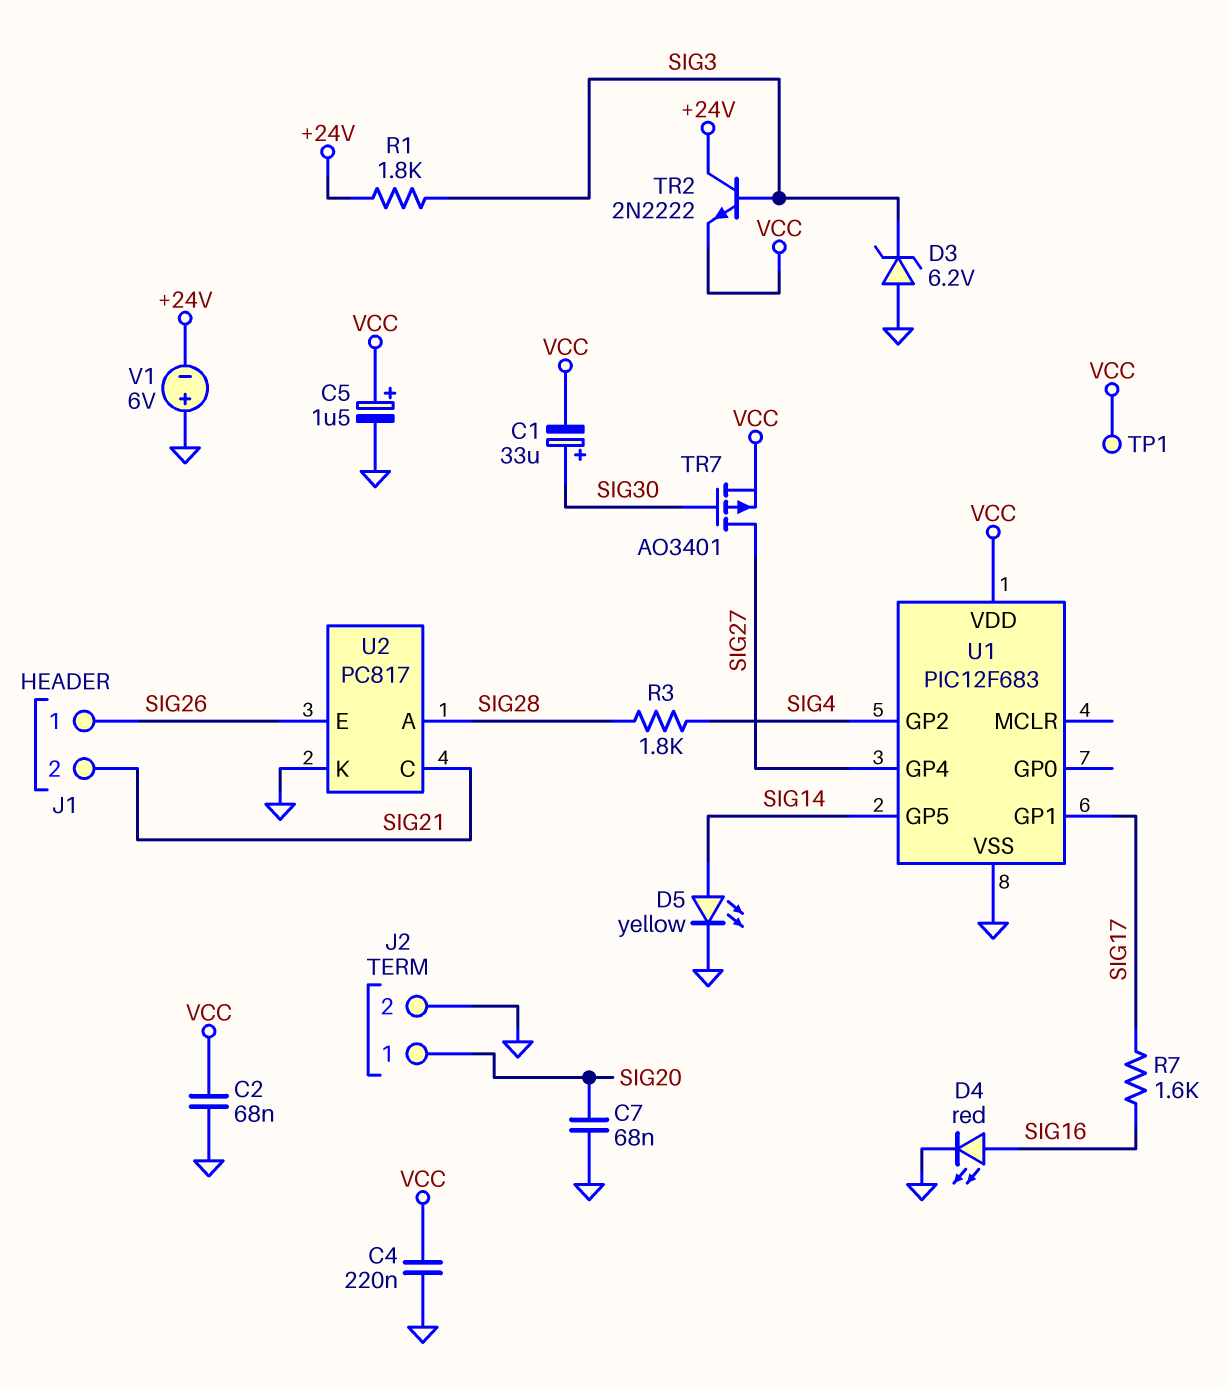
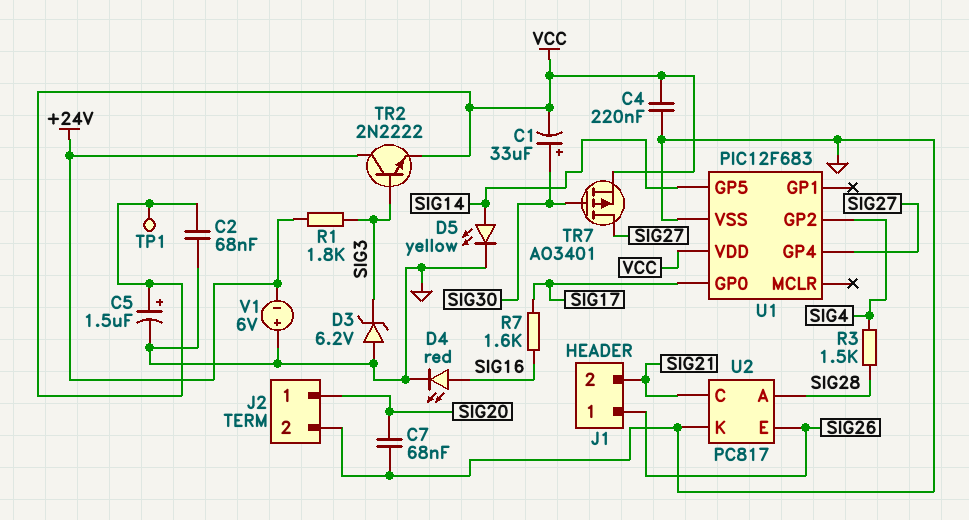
R3: 1.8k (SIG4, SIG28) -> 1.5k (SIG4, SIG28)
U1 pin GP0: none -> SIG17
U1 pin GP1: SIG17 -> none

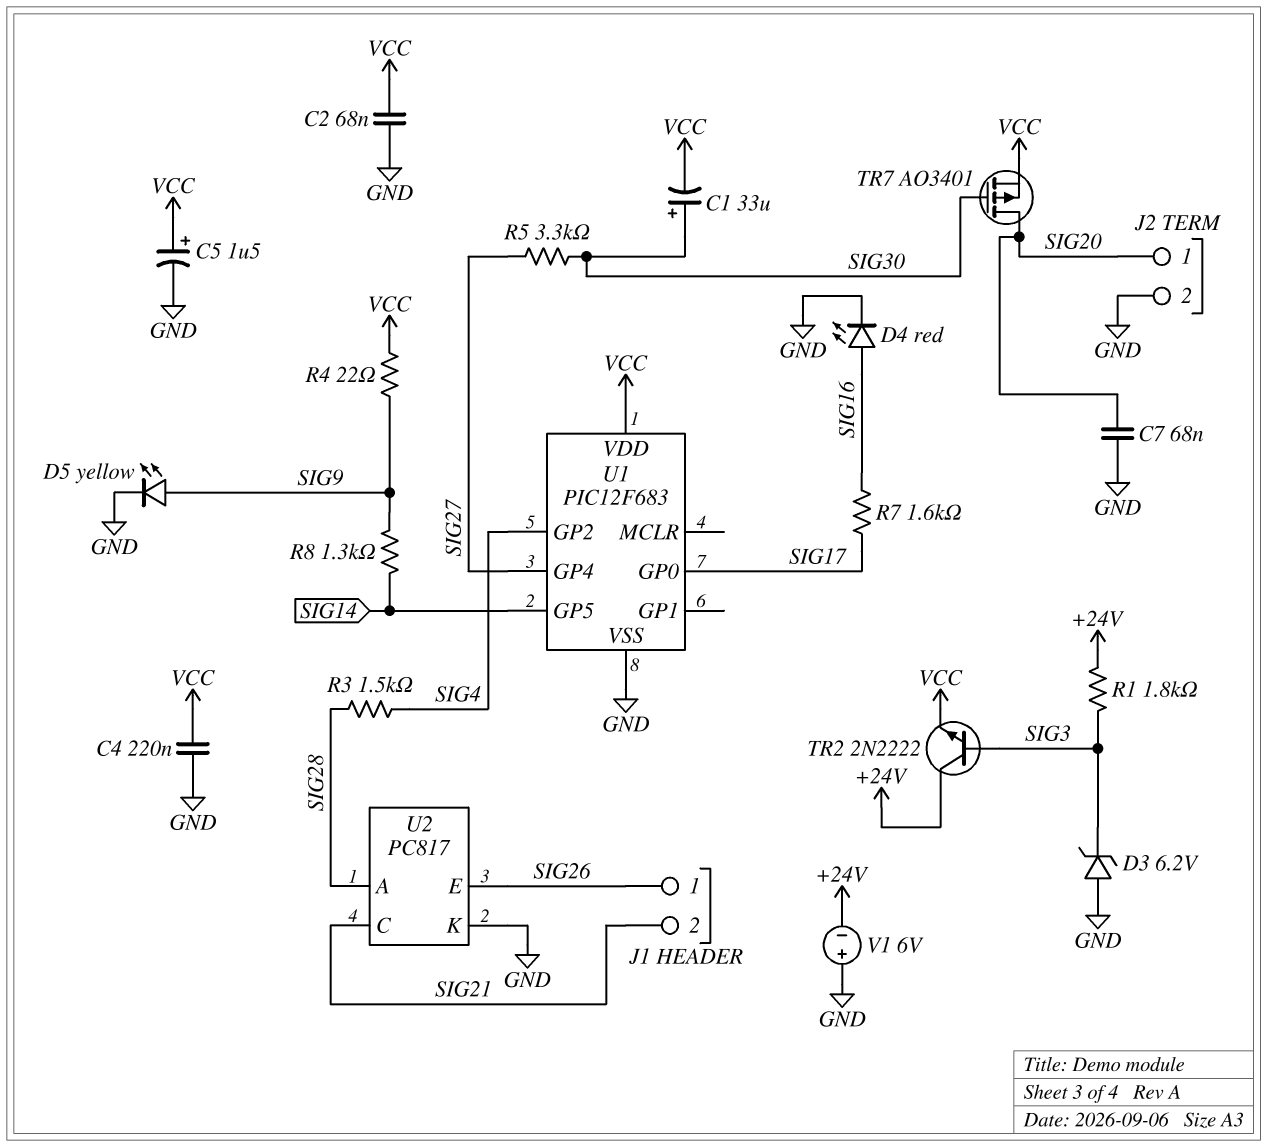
D5: LED yellow (A SIG14, K GND) -> LED yellow (A SIG9, K GND)
R4: none -> 22 (SIG9, VCC)
R5: none -> 3.3k (SIG27, SIG30)
R8: none -> 1.3k (SIG9, SIG14)
TP1: test point (VCC) -> none
TR7: PMOS AO3401 (G SIG30, D SIG27, S VCC) -> PMOS AO3401 (G SIG30, D SIG20, S VCC)

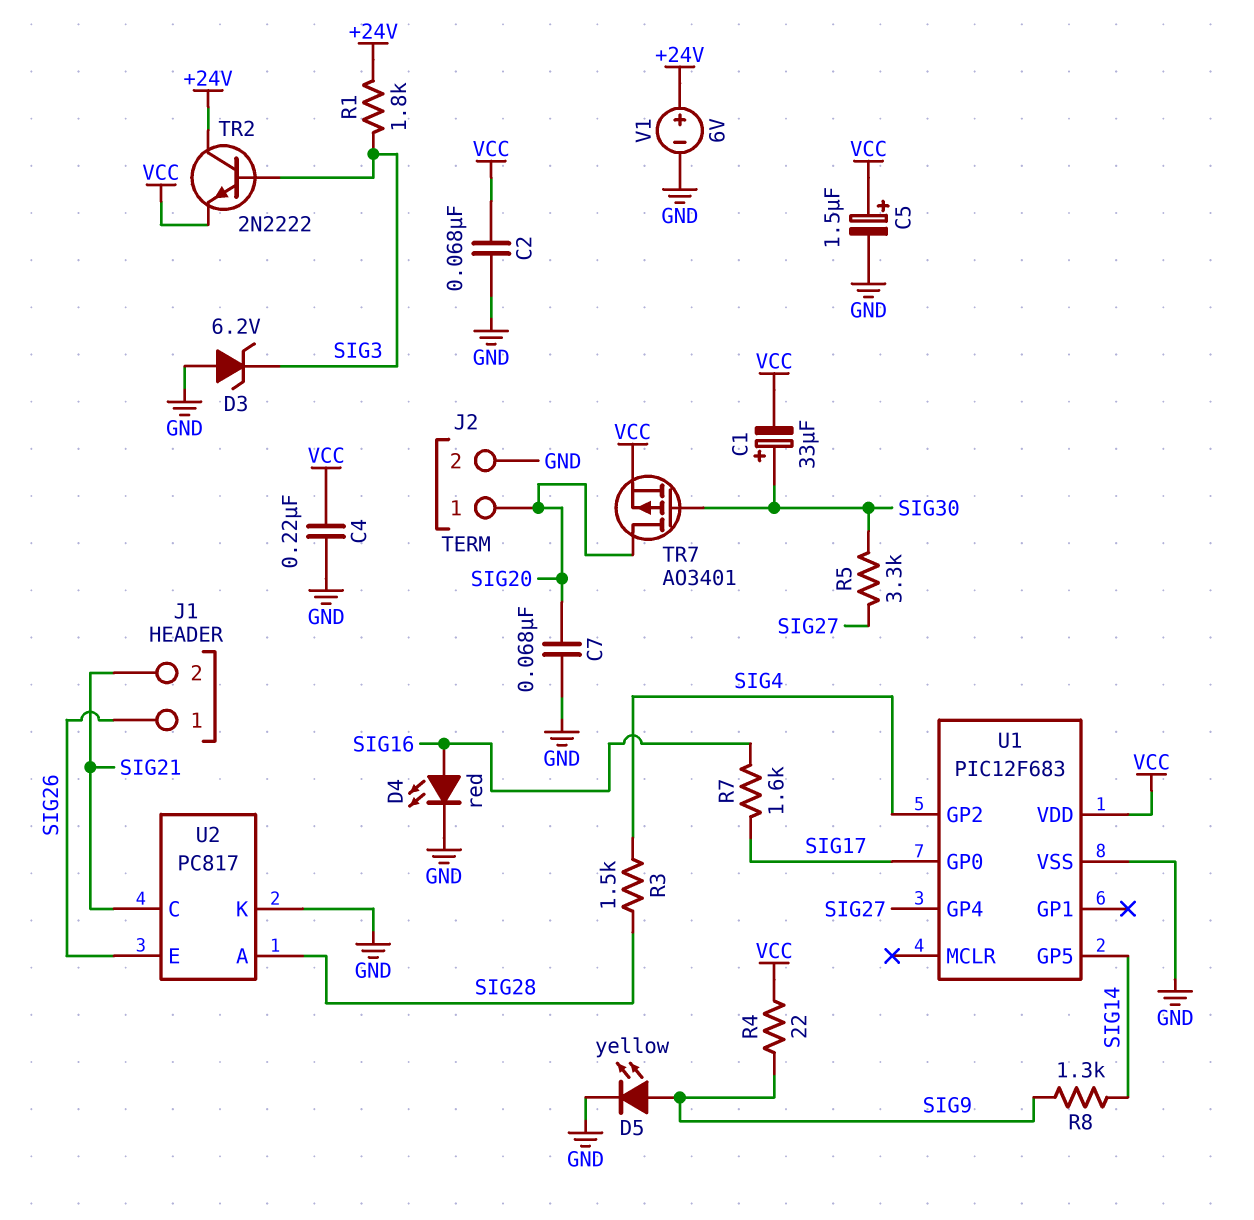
V1: 6V (plus GND, minus +24V) -> 6V (plus +24V, minus GND)

